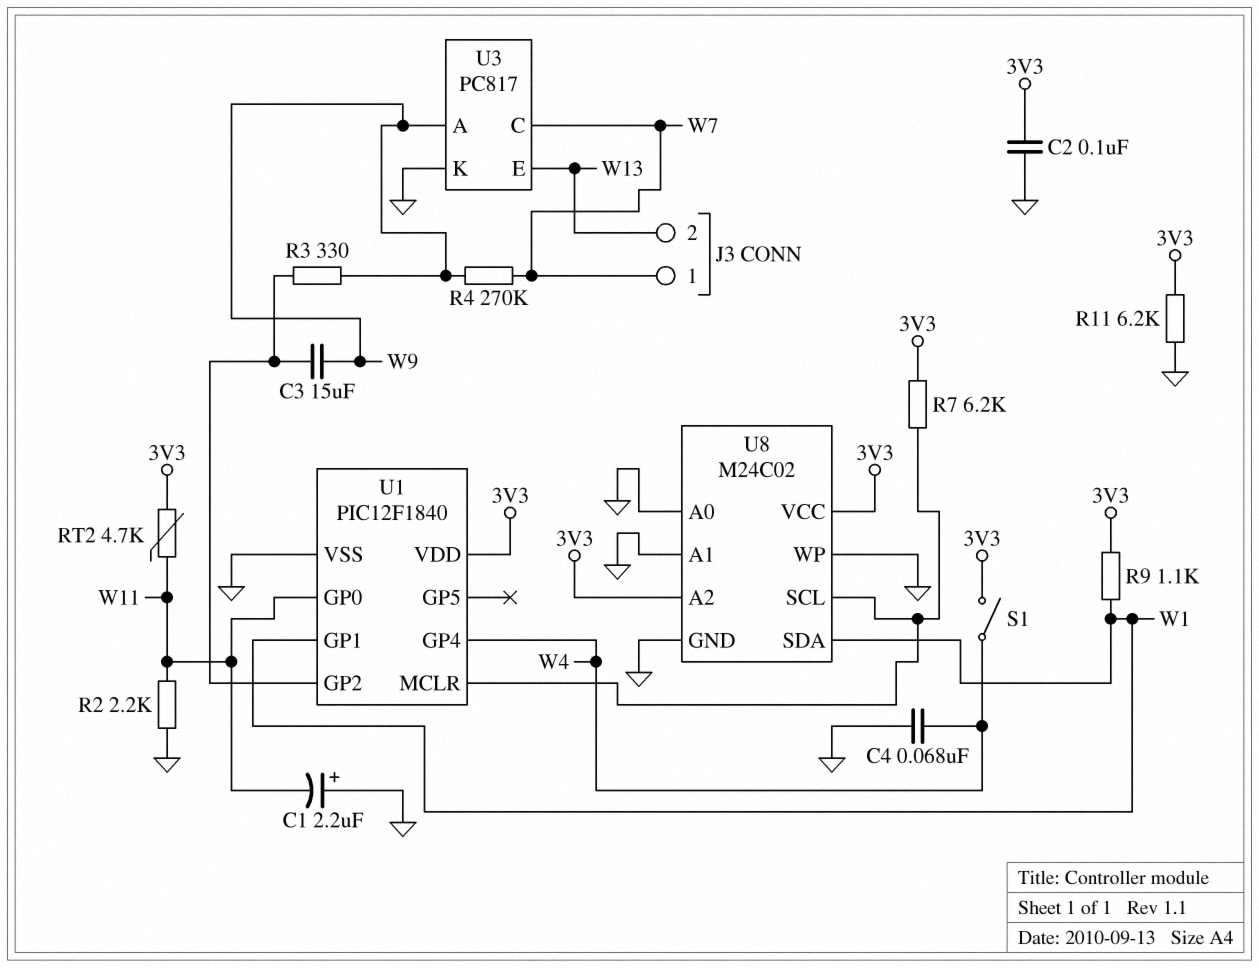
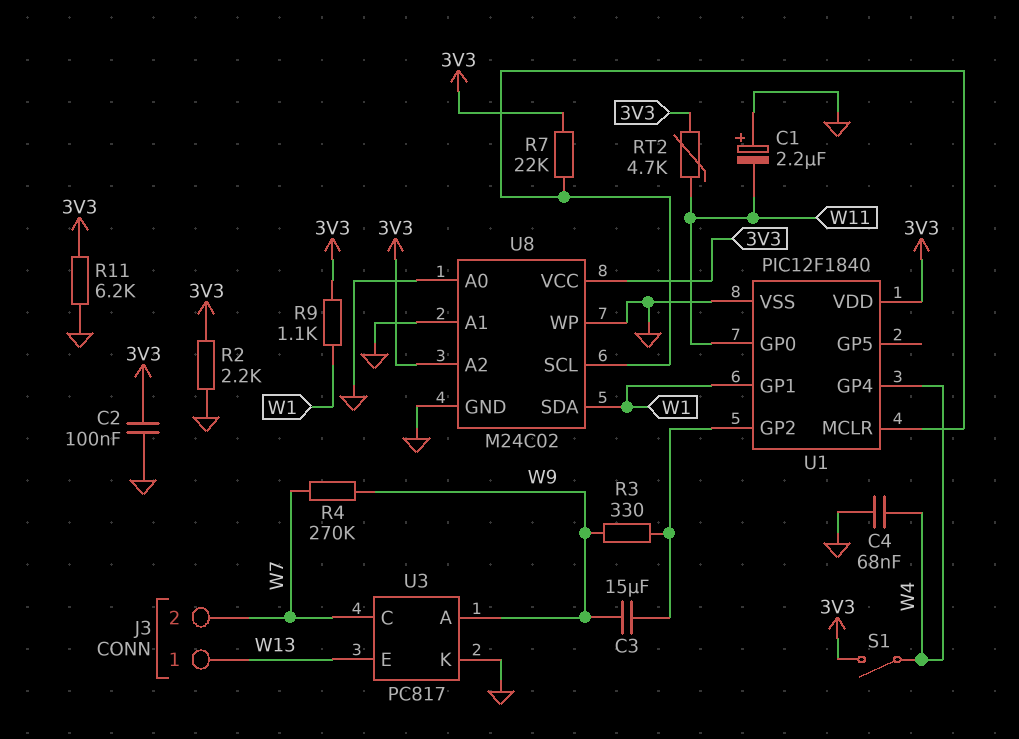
J3 pin 1: W7 -> W13
J3 pin 2: W13 -> W7
R2: 2.2k (GND, W11) -> 2.2k (3V3, GND)
R7: 6.2k (3V3, U1/MCLR) -> 22k (3V3, U1/MCLR)

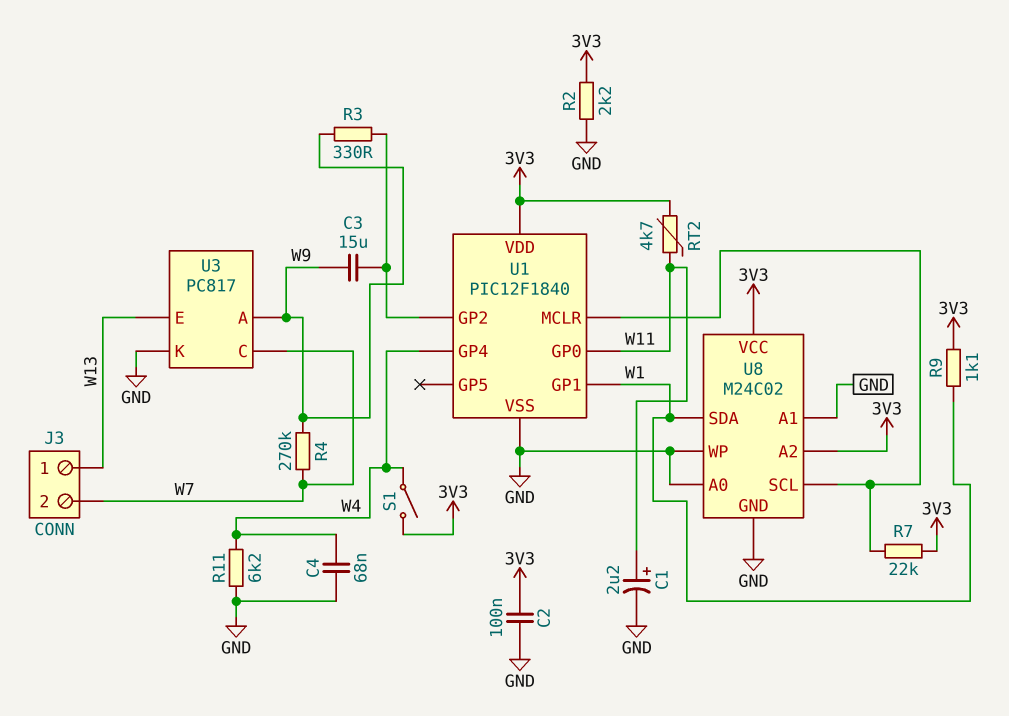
C1: 2.2uF (plus GND, minus W11) -> 2.2uF (plus W11, minus GND)
R11: 6.2k (3V3, GND) -> 6.2k (GND, W4)

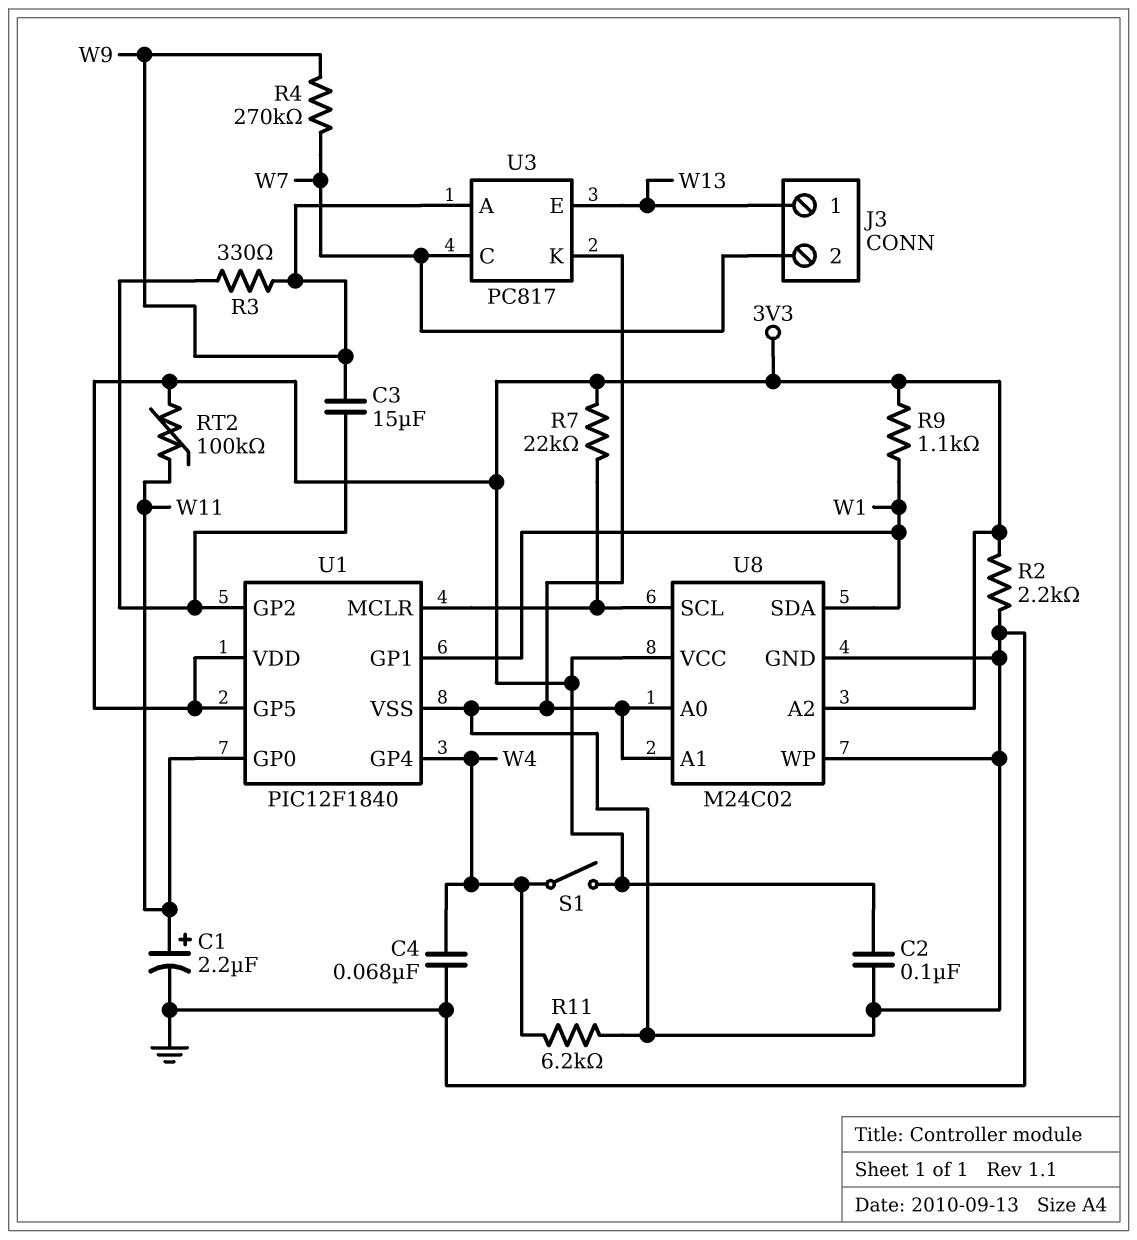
RT2: 4.7k (3V3, W11) -> 100k (3V3, W11)
U1 pin GP5: none -> 3V3

